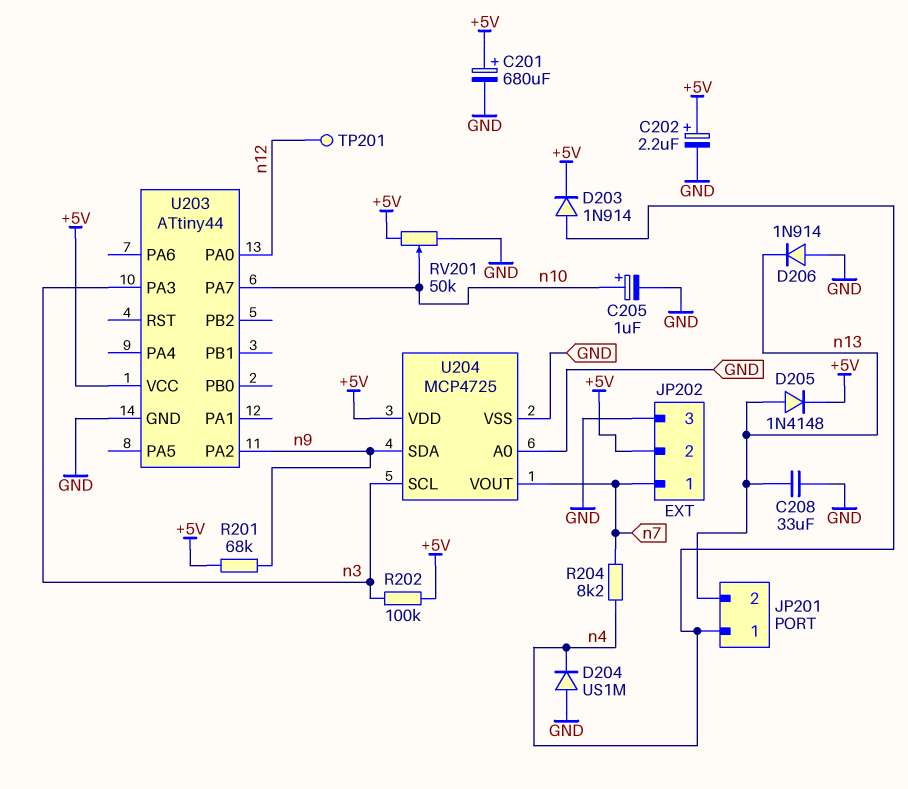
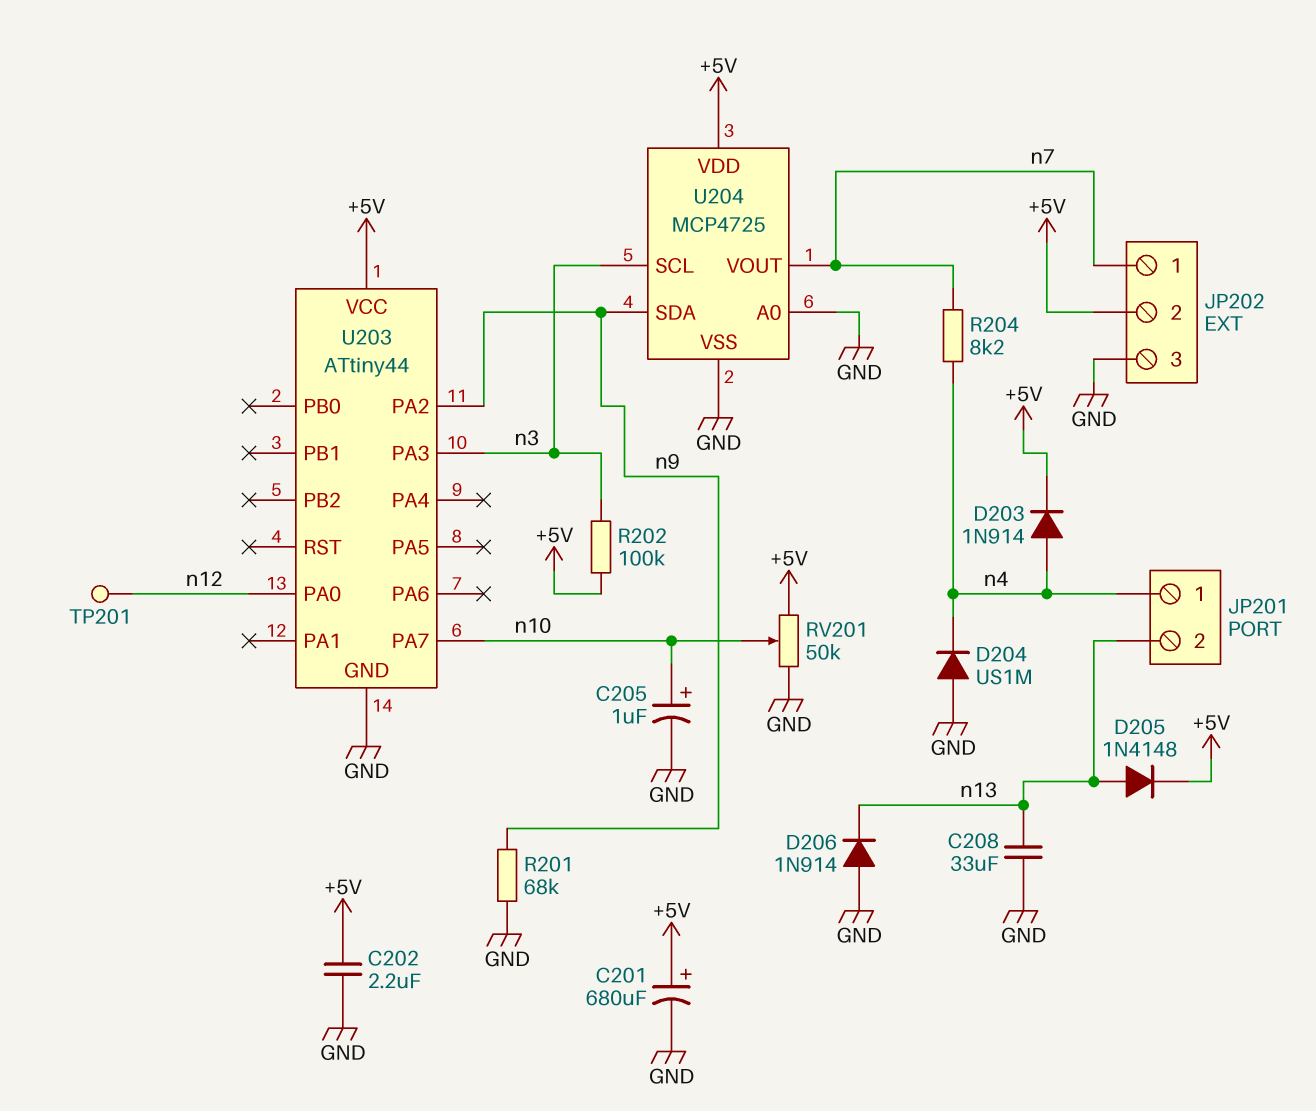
C202: 2.2uF (plus +5V, minus GND) -> 2.2uF (+5V, GND)
R201: 68k (+5V, n9) -> 68k (GND, n9)

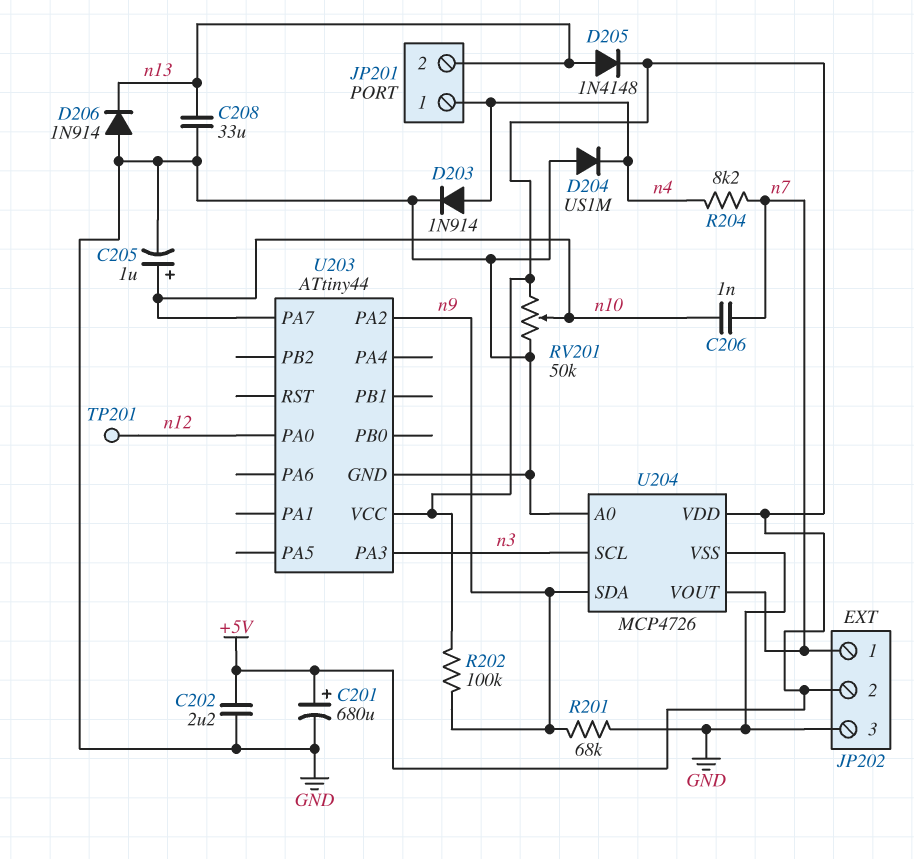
C206: none -> 1nF (n7, n10)
D203: diode 1N914 (A n4, K +5V) -> diode 1N914 (A n4, K GND)
R202: 100k (+5V, n3) -> 100k (+5V, n9)
U204: MCP4725 -> MCP4726

